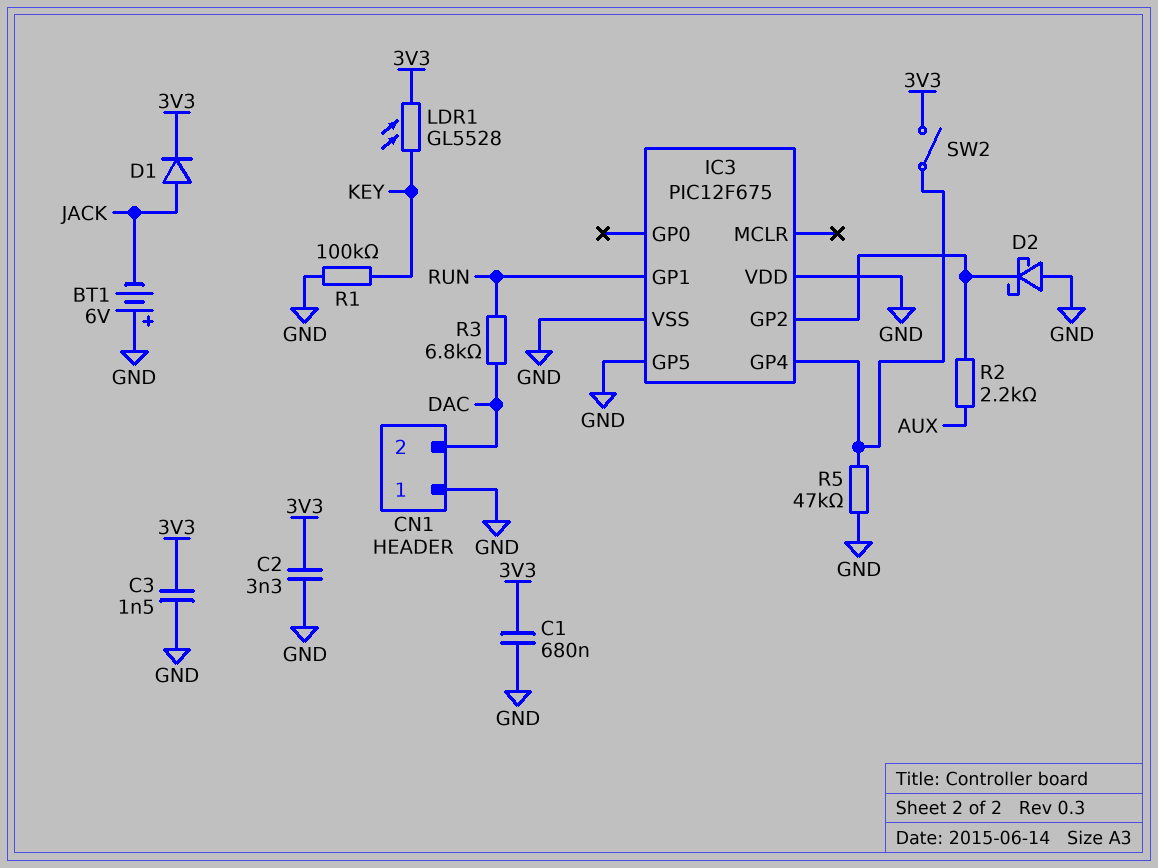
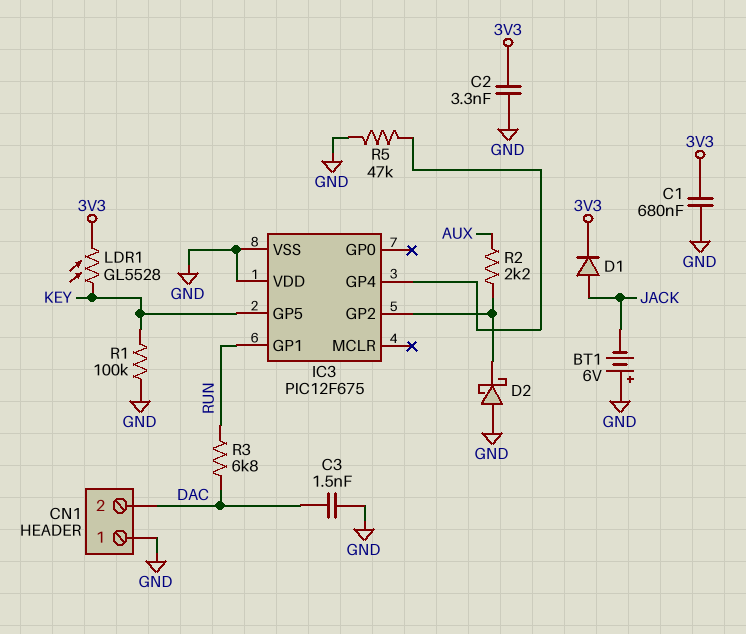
C3: 1.5nF (3V3, GND) -> 1.5nF (DAC, GND)
IC3 pin GP5: GND -> KEY
SW2: switch (3V3, IC3/GP4) -> none

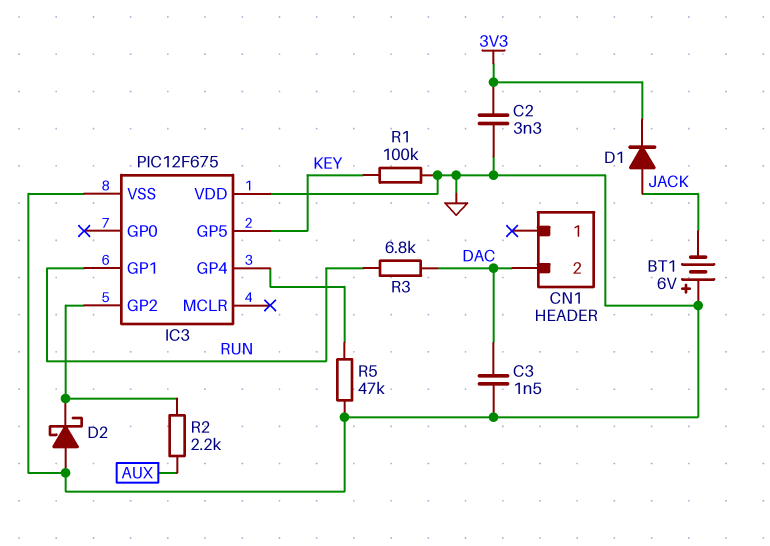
C1: 680nF (3V3, GND) -> none
CN1 pin 1: GND -> none
LDR1: GL5528 (3V3, KEY) -> none

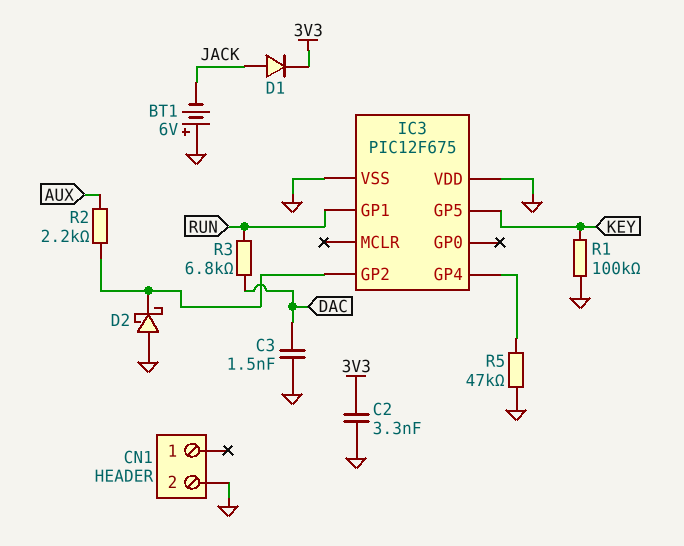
CN1 pin 2: DAC -> GND

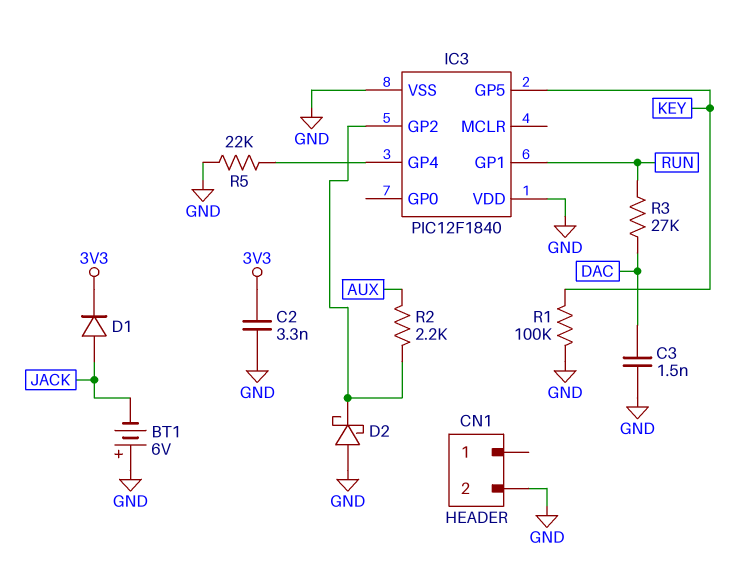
IC3: PIC12F675 -> PIC12F1840
R3: 6.8k (DAC, RUN) -> 27k (DAC, RUN)
R5: 47k (GND, IC3/GP4) -> 22k (GND, IC3/GP4)

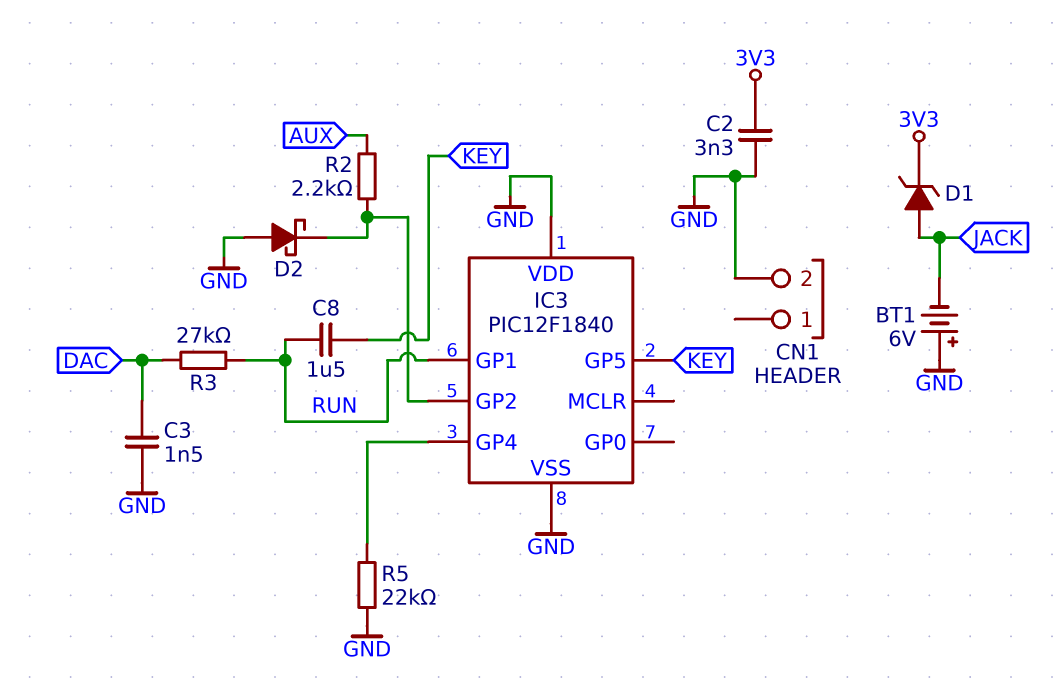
C8: none -> 1.5uF (KEY, RUN)
D1: diode (A JACK, K 3V3) -> zener (A JACK, K 3V3)
R1: 100k (GND, KEY) -> none

